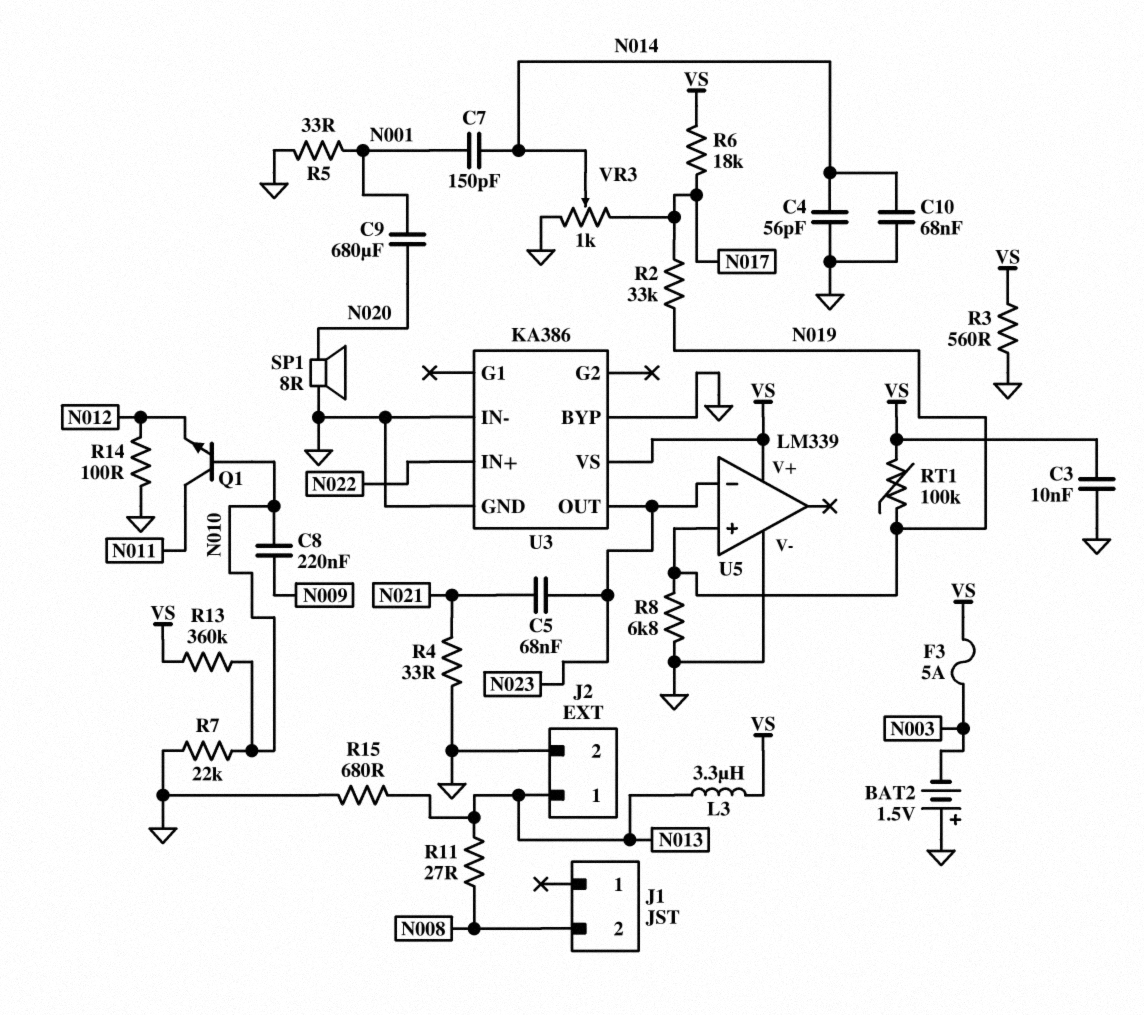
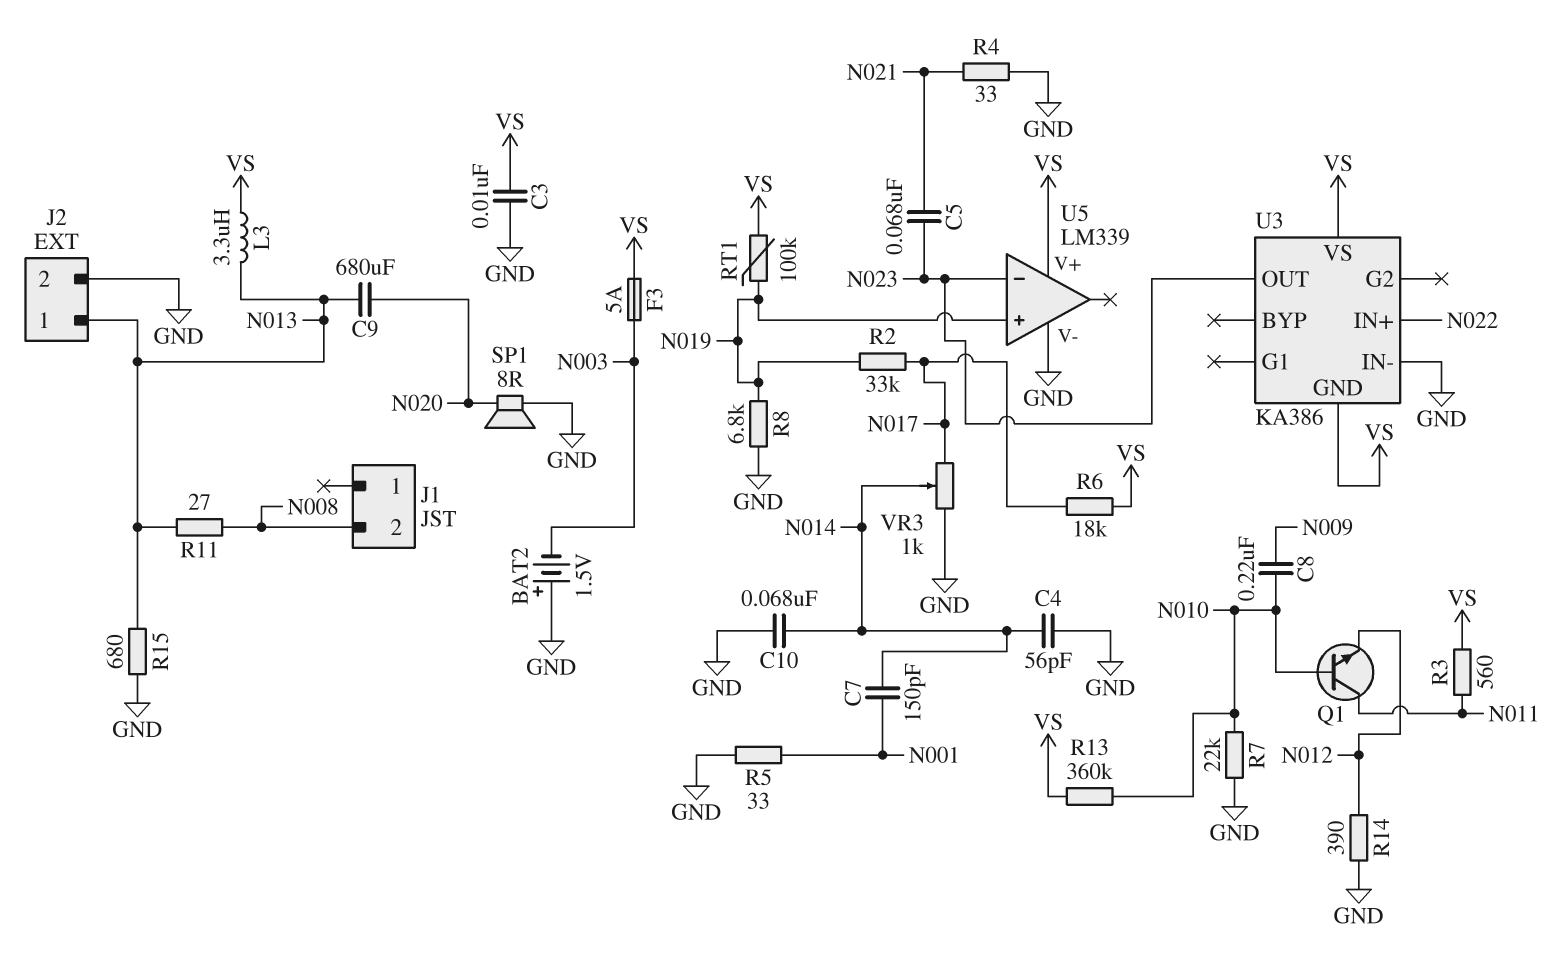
C9: 680uF (N001, N020) -> 680uF (N013, N020)
R3: 560 (GND, VS) -> 560 (N011, VS)
R14: 100 (GND, N012) -> 390 (GND, N012)
U3 pin BYP: GND -> none
U3 pin GND: GND -> VS

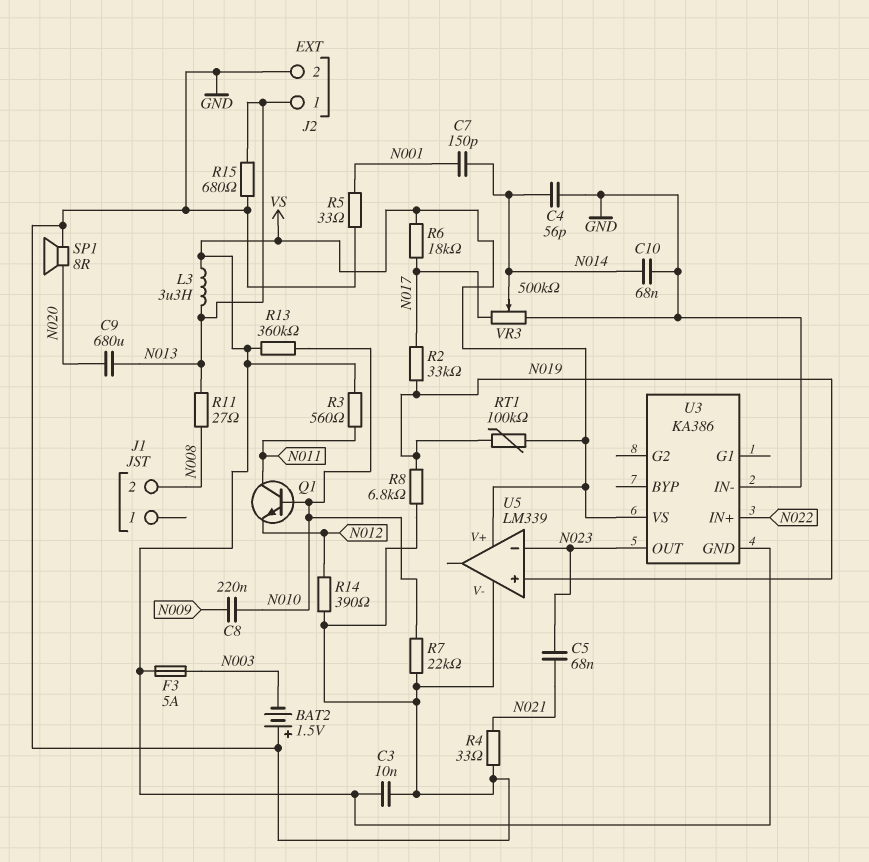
VR3: 1k (GND, N017, wiper N014) -> 500k (GND, N017, wiper N014)

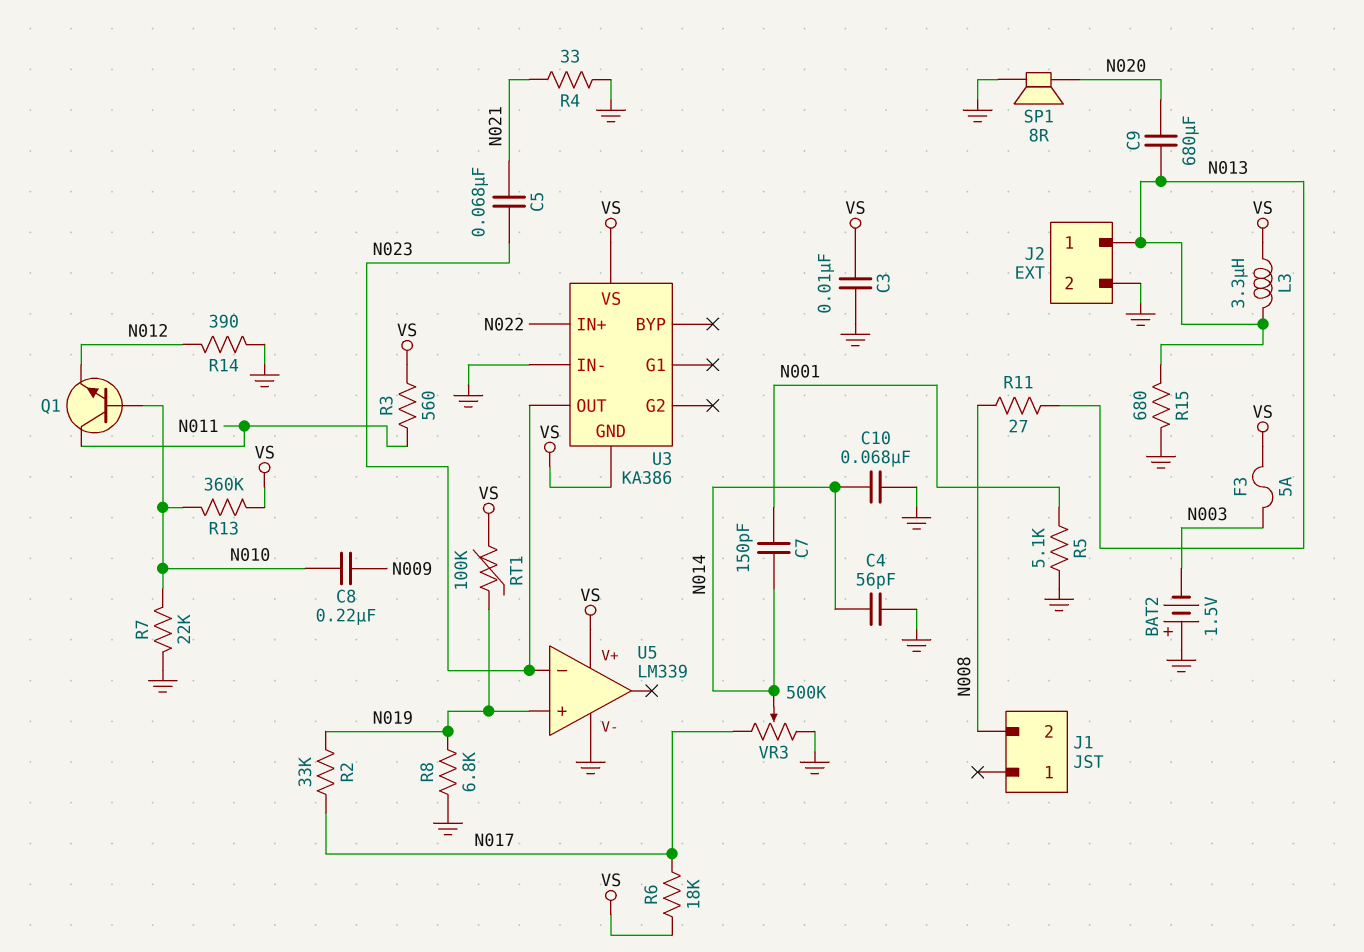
R5: 33 (GND, N001) -> 5.1k (GND, N001)

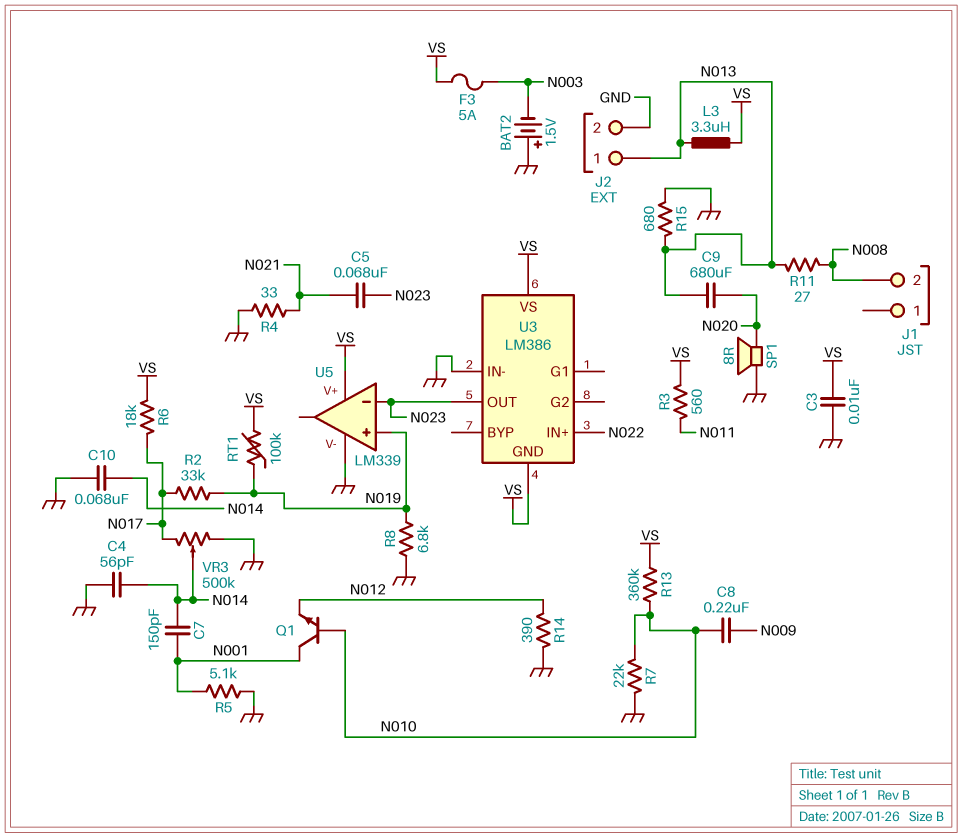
Q1: NPN (B N010, C N011, E N012) -> NPN (B N010, C N001, E N012)
U3: KA386 -> LM386

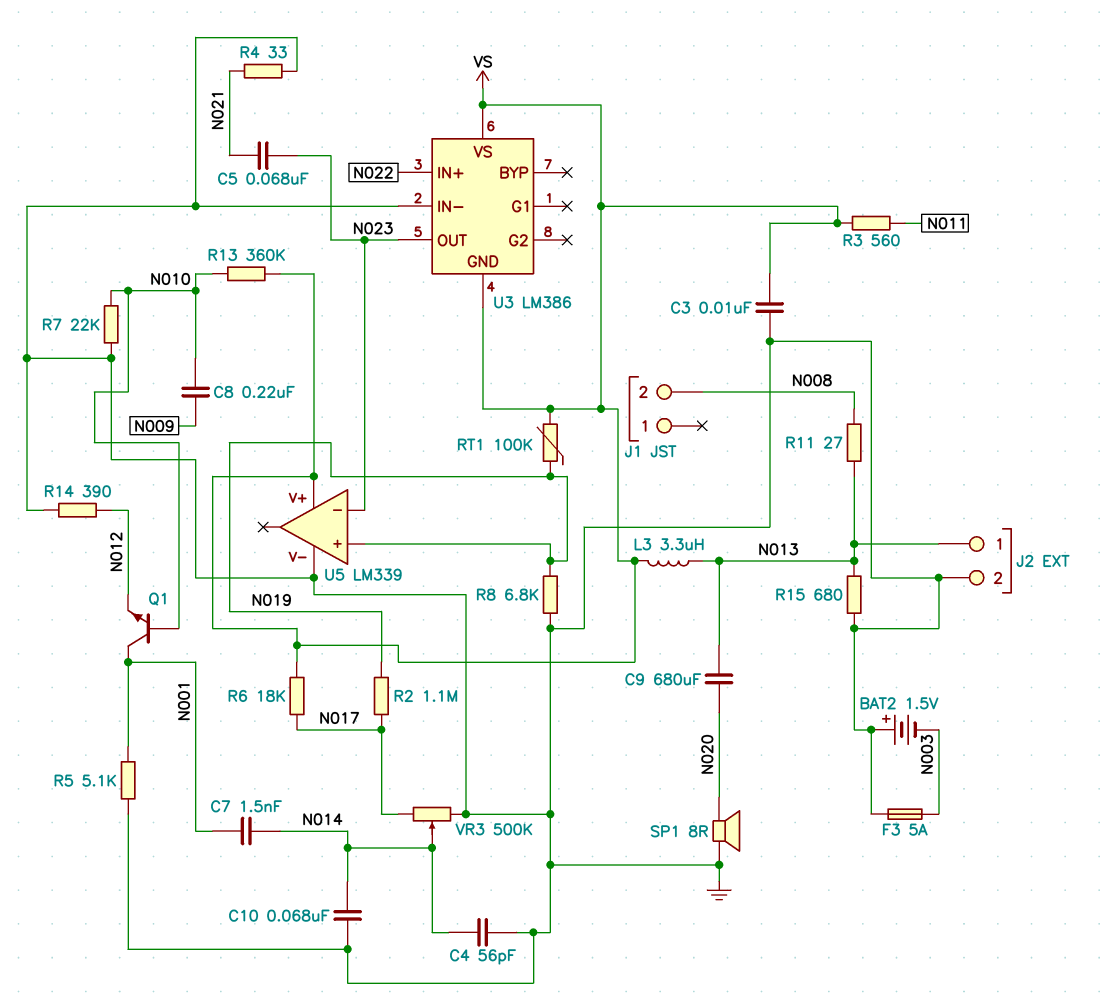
C7: 150pF (N001, N014) -> 1.5nF (N001, N014)
F3: 5A (N003, VS) -> 5A (GND, N003)
R2: 33k (N017, N019) -> 1.1M (N017, N019)

